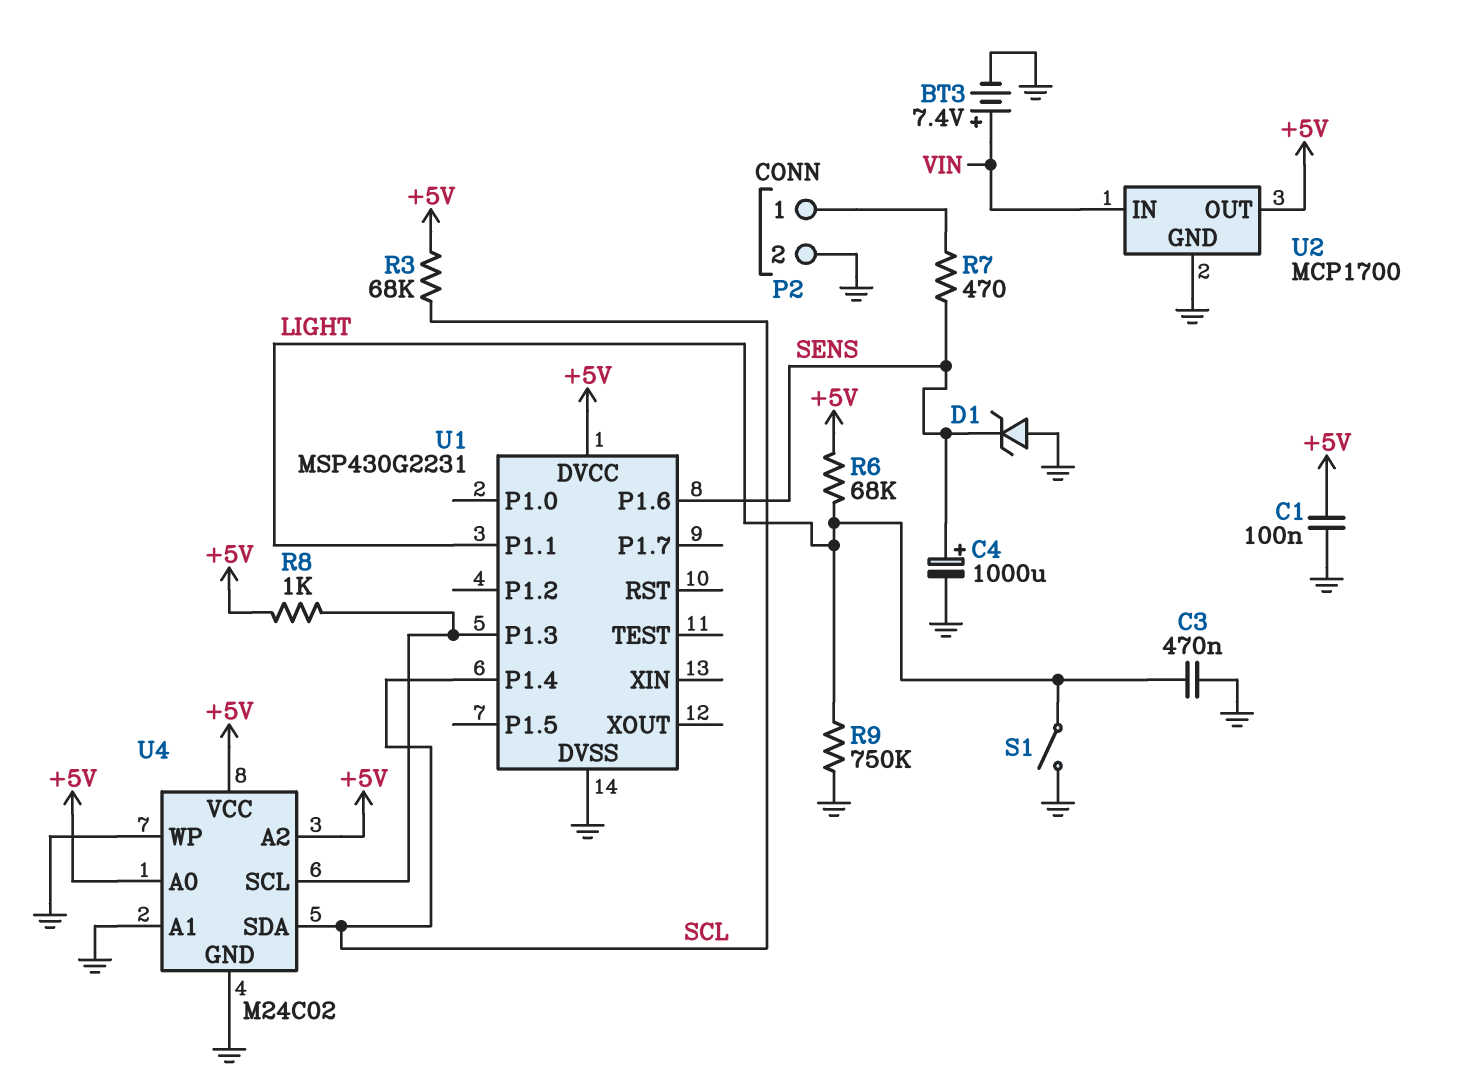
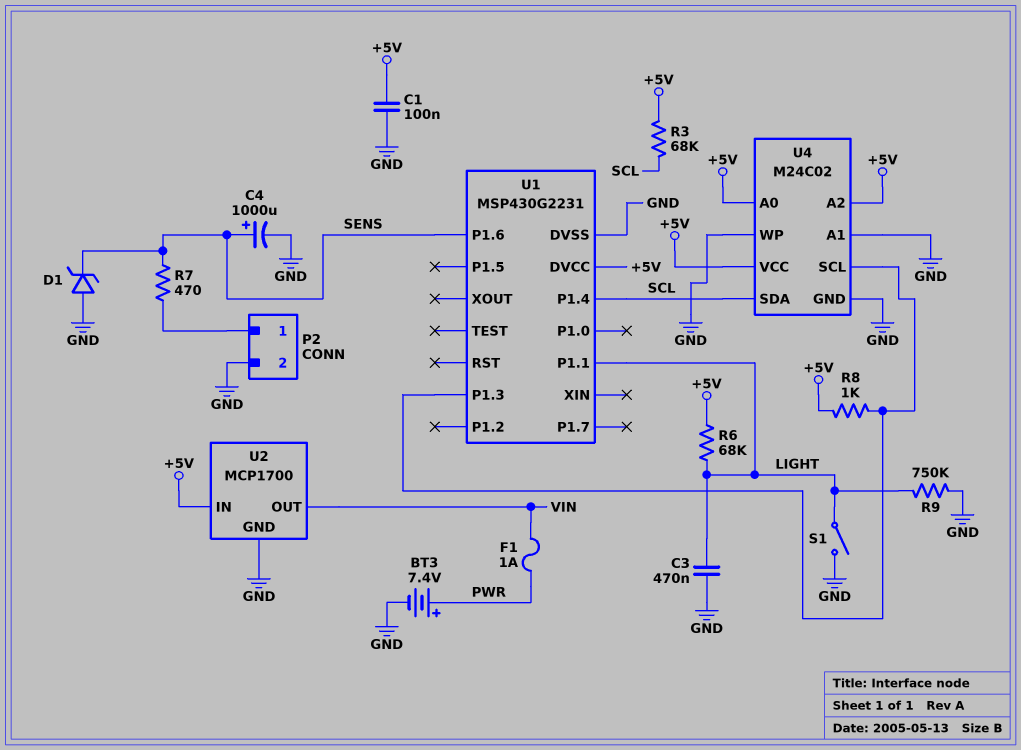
BT3: 7.4V (plus VIN, minus GND) -> 7.4V (plus PWR, minus GND)
F1: none -> 1A (PWR, VIN)
U2 pin IN: VIN -> +5V
U2 pin OUT: +5V -> VIN

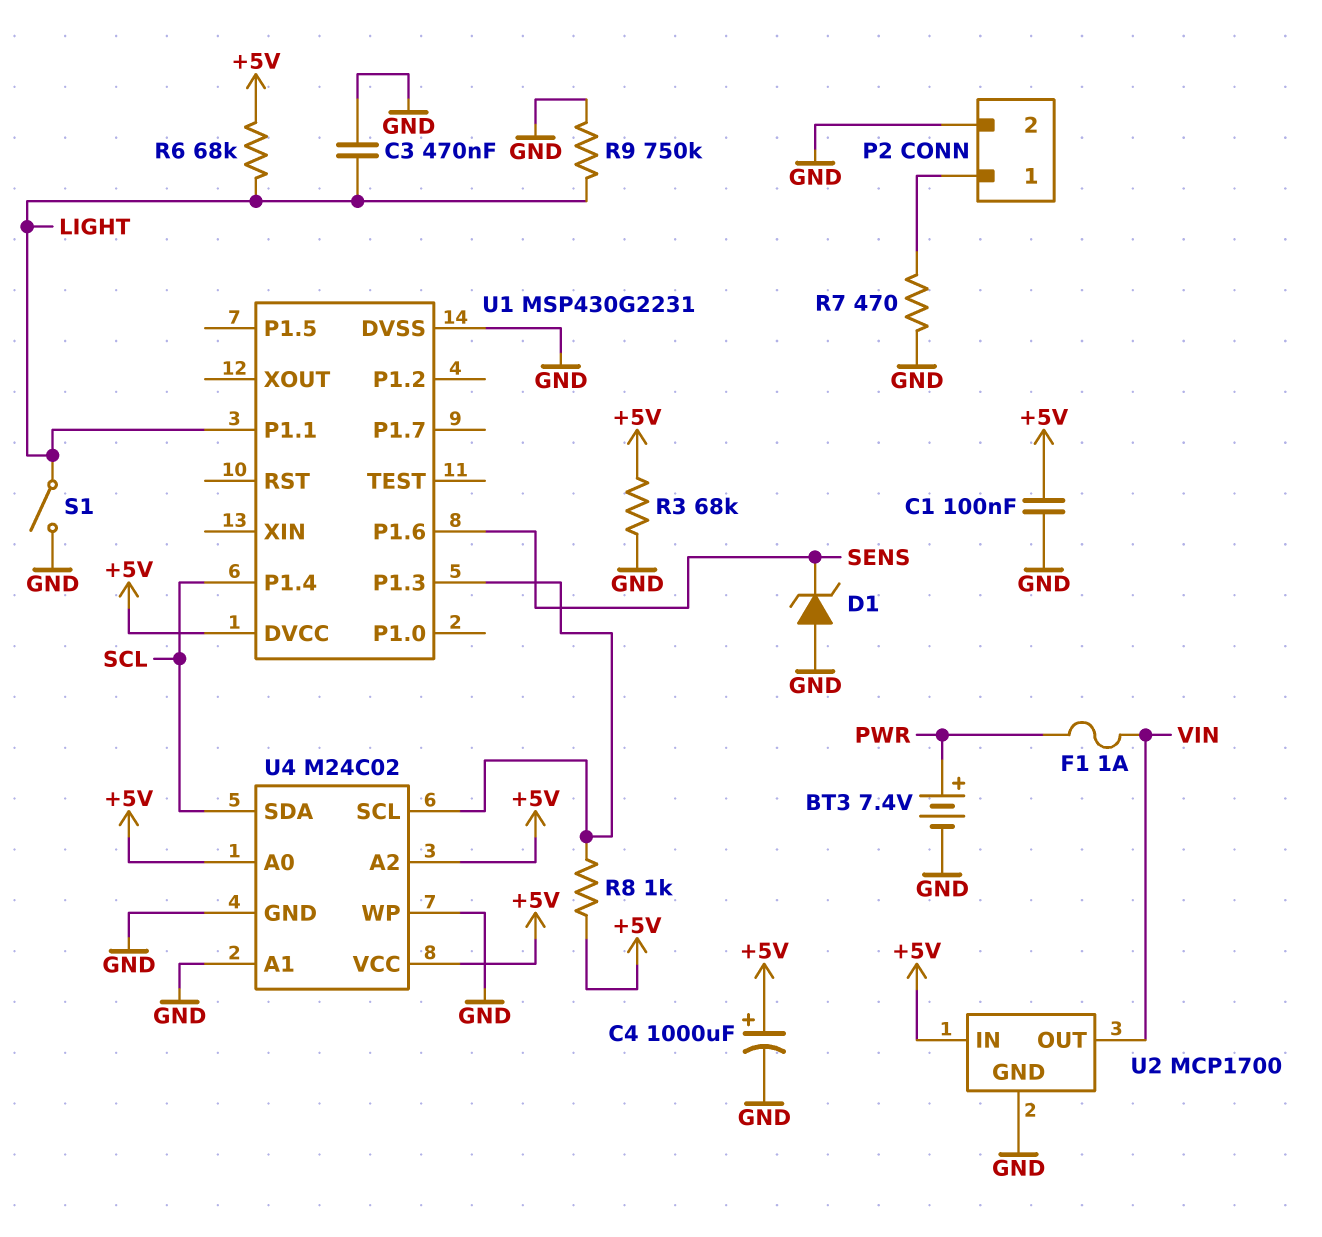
C4: 1000uF (plus SENS, minus GND) -> 1000uF (plus +5V, minus GND)
R3: 68k (+5V, SCL) -> 68k (+5V, GND)
R7: 470 (P2/1, SENS) -> 470 (GND, P2/1)

